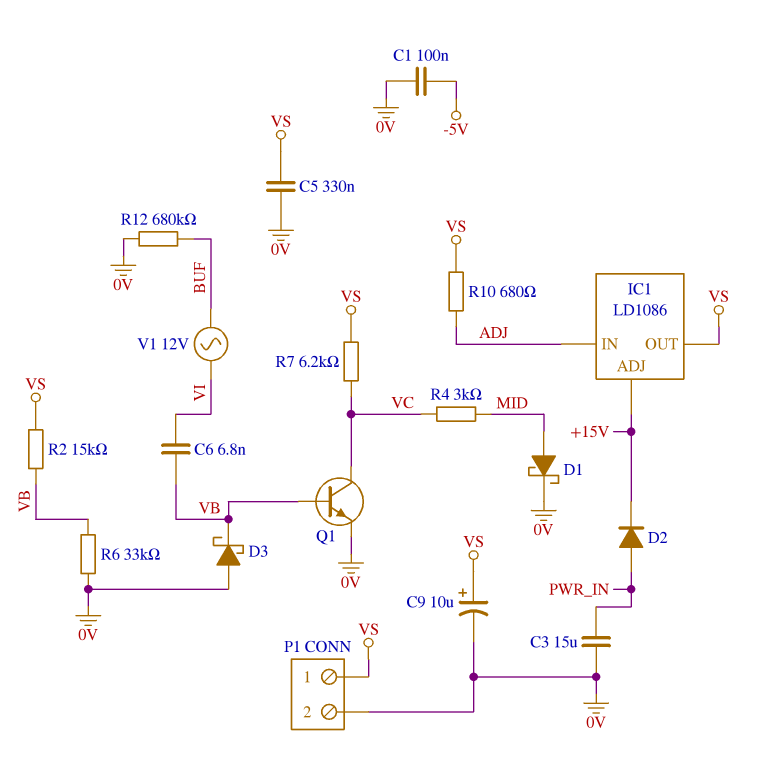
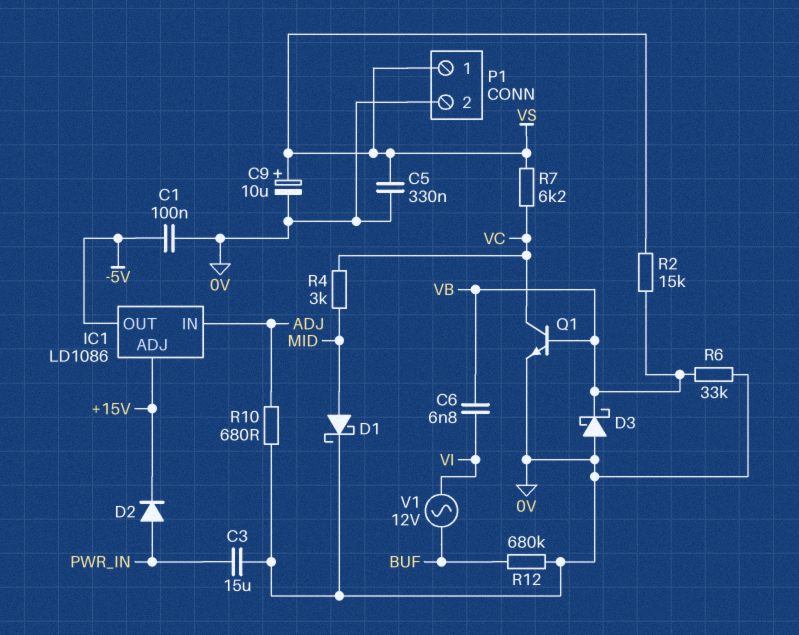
IC1 pin OUT: VS -> -5V
R10: 680 (ADJ, VS) -> 680 (0V, ADJ)

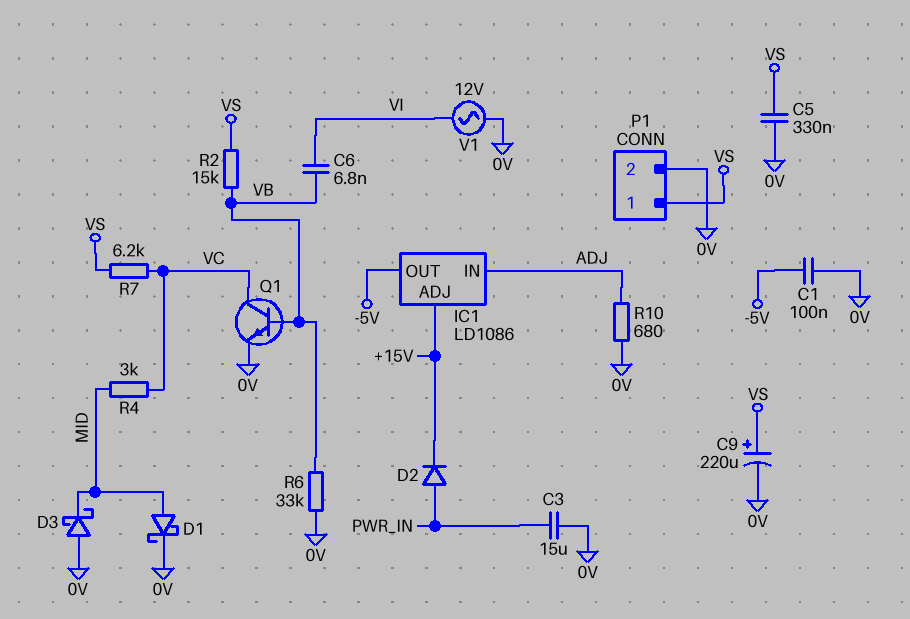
C9: 10uF (plus VS, minus 0V) -> 220uF (plus VS, minus 0V)
D3: schottky (A 0V, K VB) -> schottky (A 0V, K MID)
R12: 680k (0V, BUF) -> none
V1: AC 12V (BUF, VI) -> AC 12V (0V, VI)

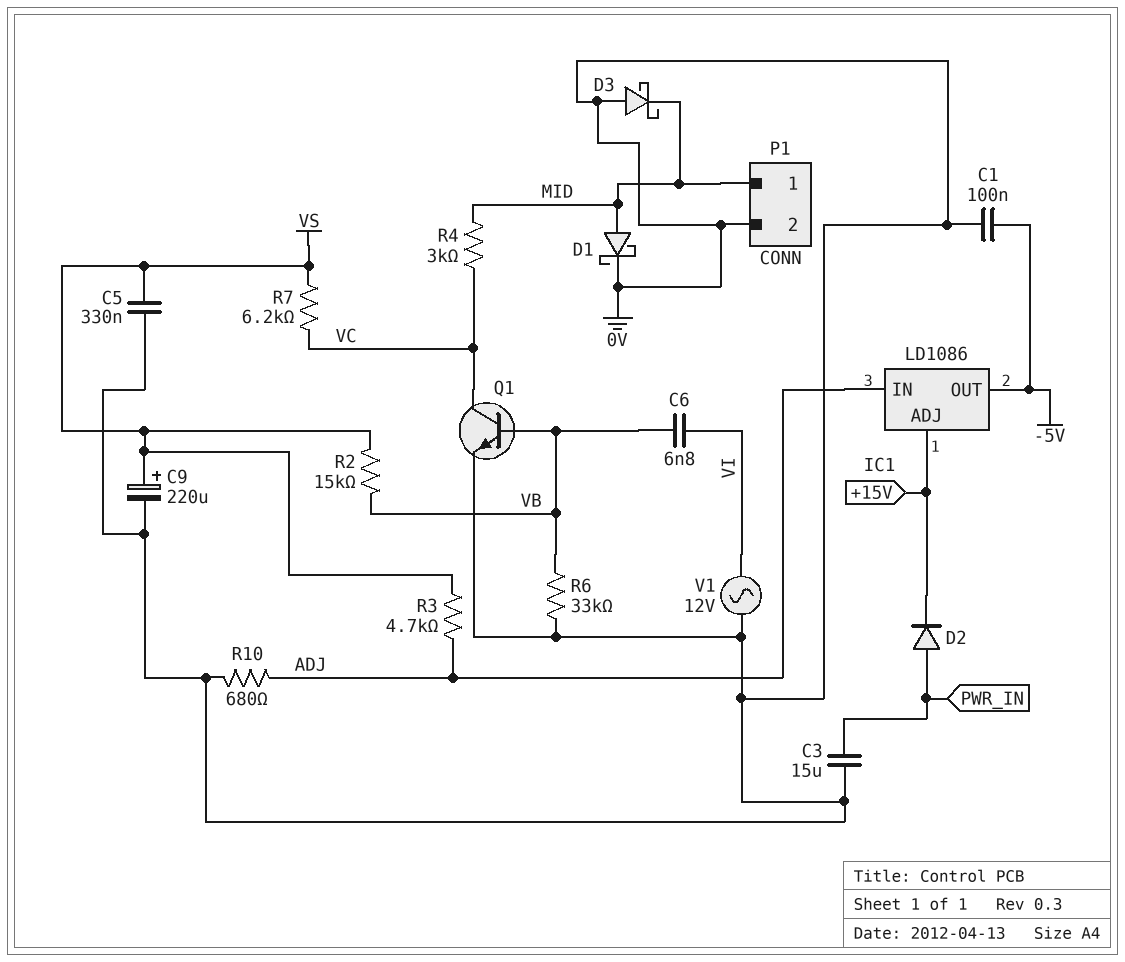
P1 pin 1: VS -> MID
R3: none -> 4.7k (ADJ, VS)

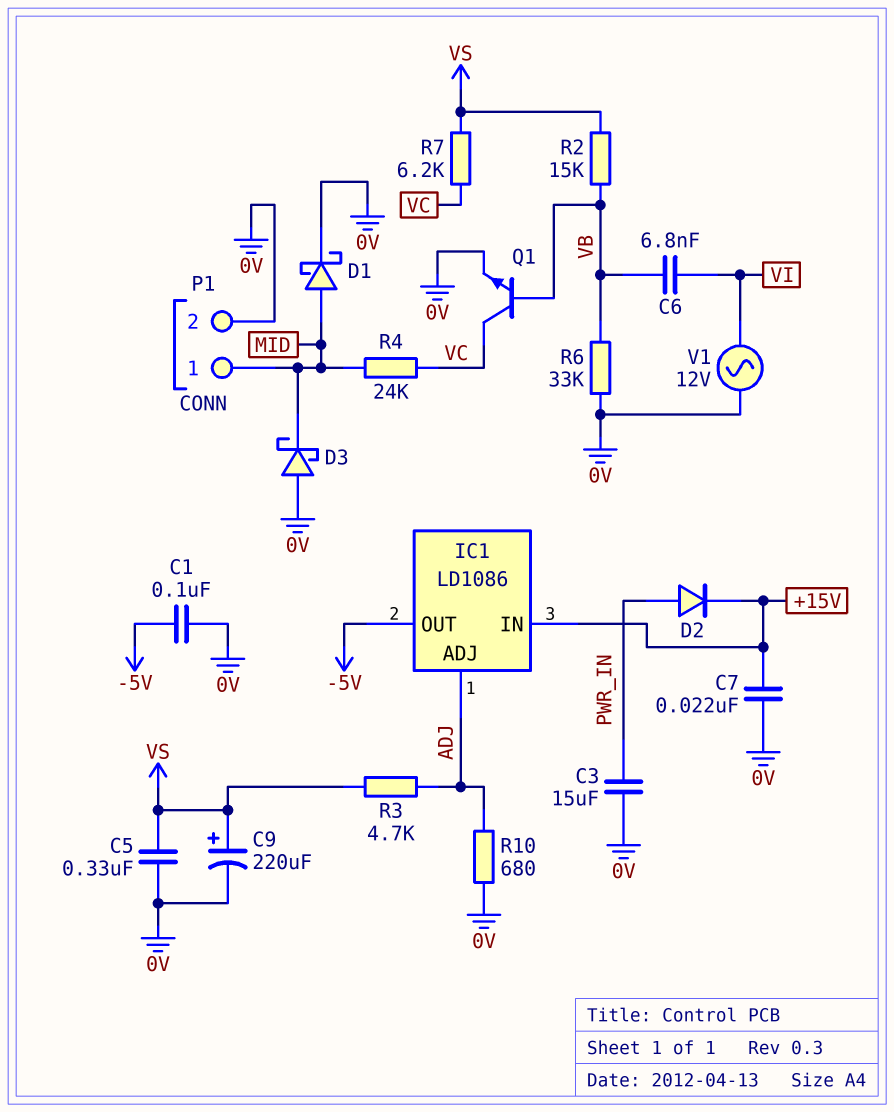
C7: none -> 22nF (+15V, 0V)
IC1 pin ADJ: +15V -> ADJ
IC1 pin IN: ADJ -> +15V
R4: 3k (MID, VC) -> 24k (MID, VC)

